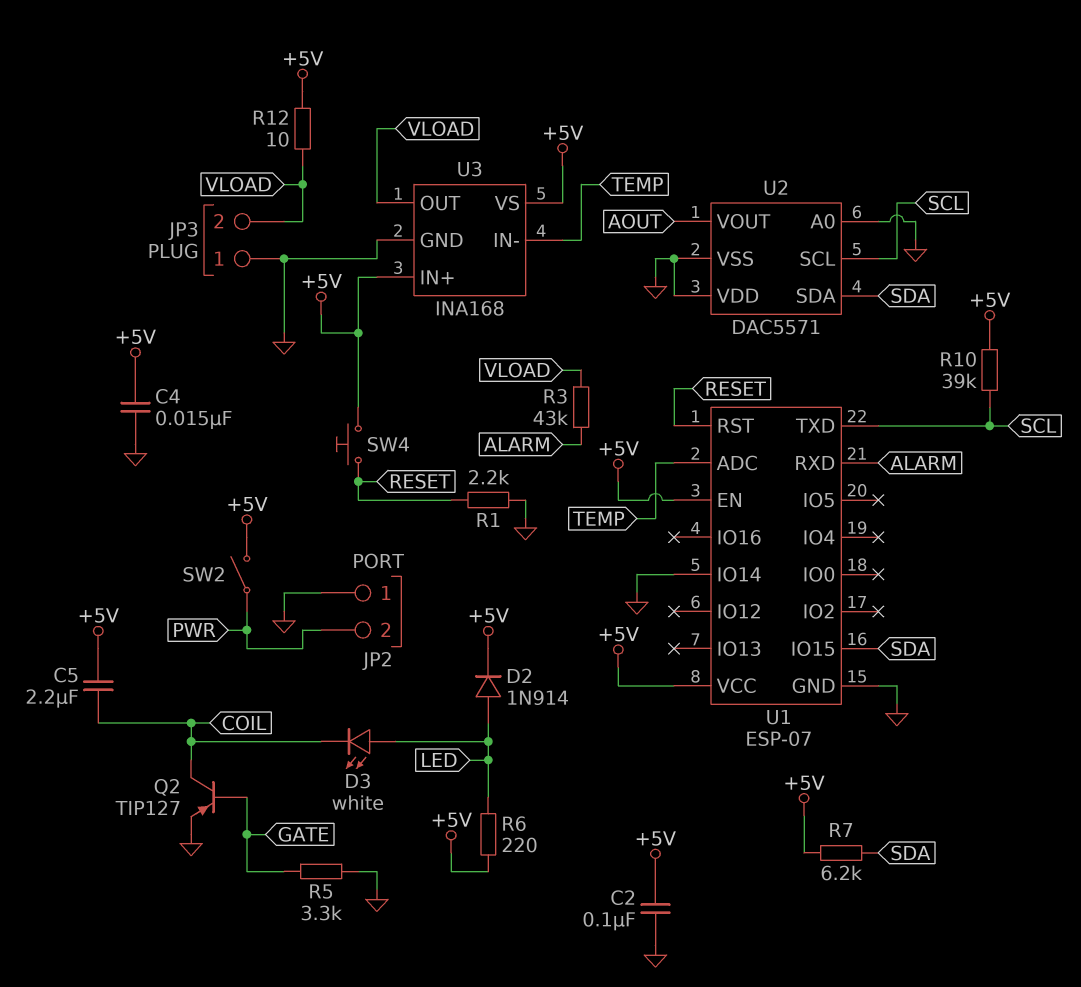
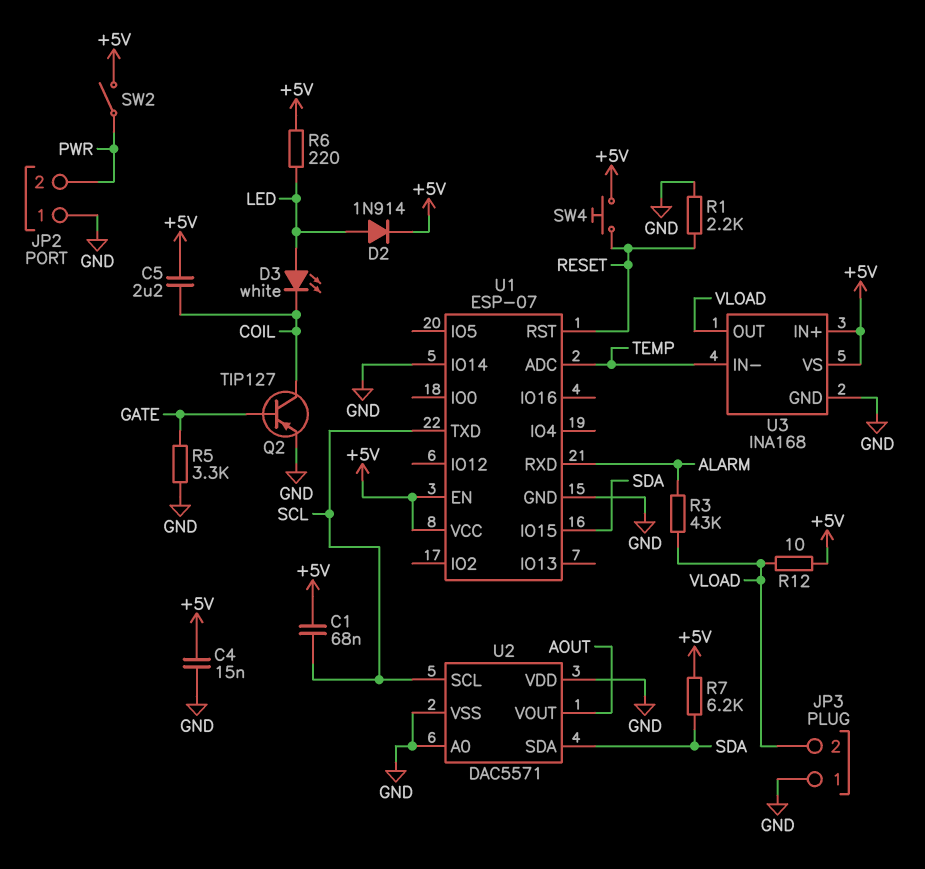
C1: none -> 68nF (+5V, SCL)
C2: 100nF (+5V, GND) -> none
R10: 39k (+5V, SCL) -> none

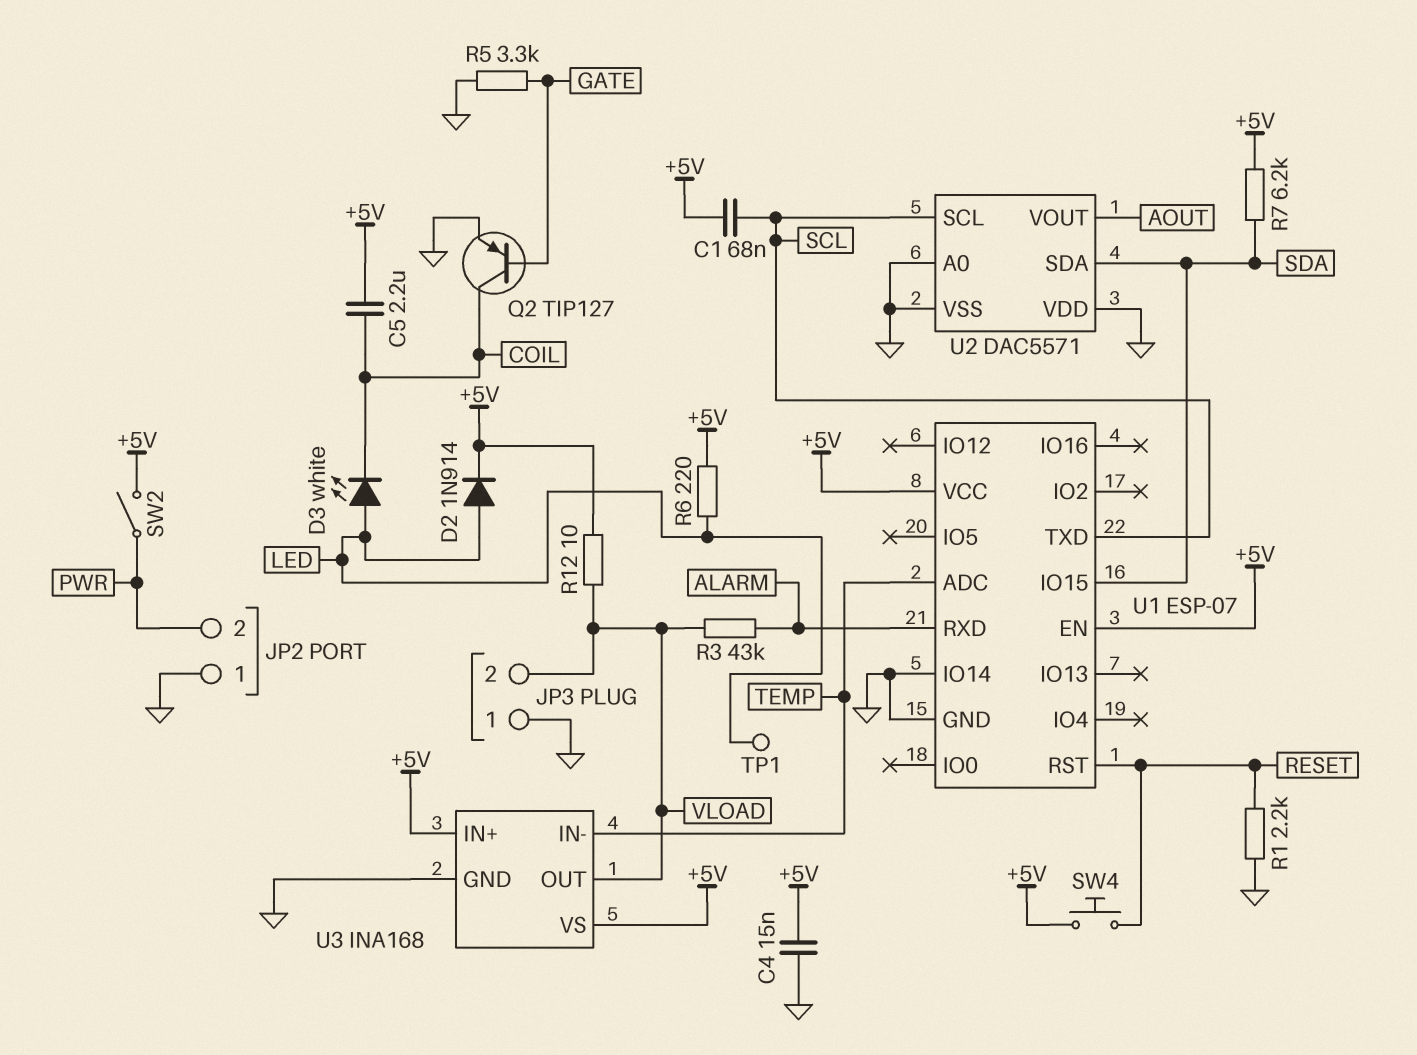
TP1: none -> test point (LED)

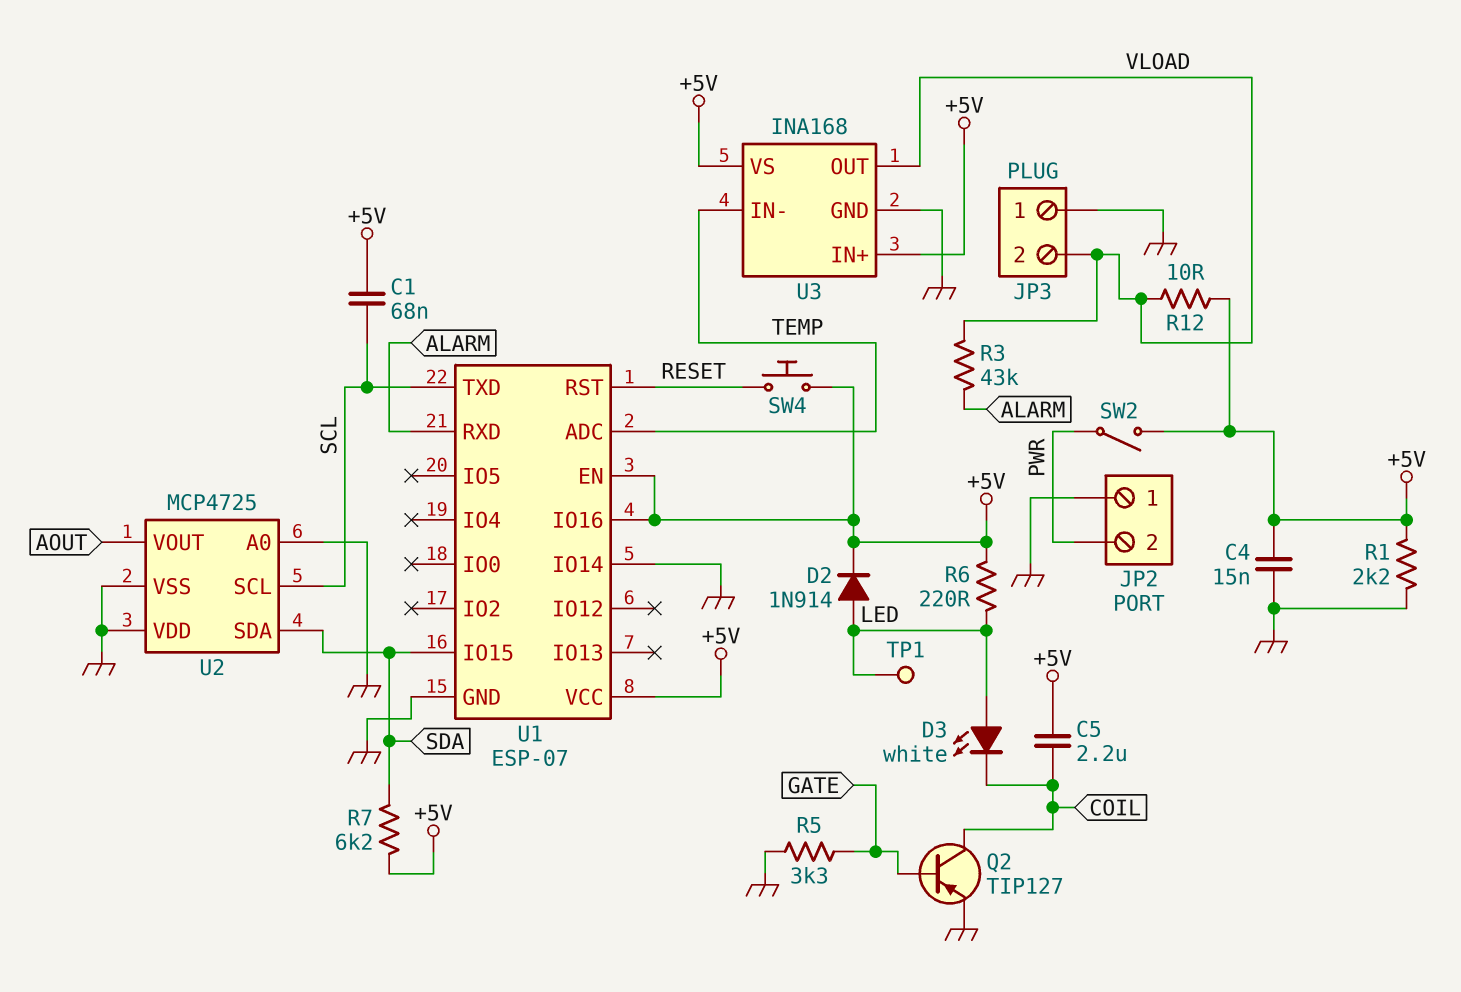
R1: 2.2k (GND, RESET) -> 2.2k (+5V, GND)
U1 pin IO16: none -> +5V
U2: DAC5571 -> MCP4725

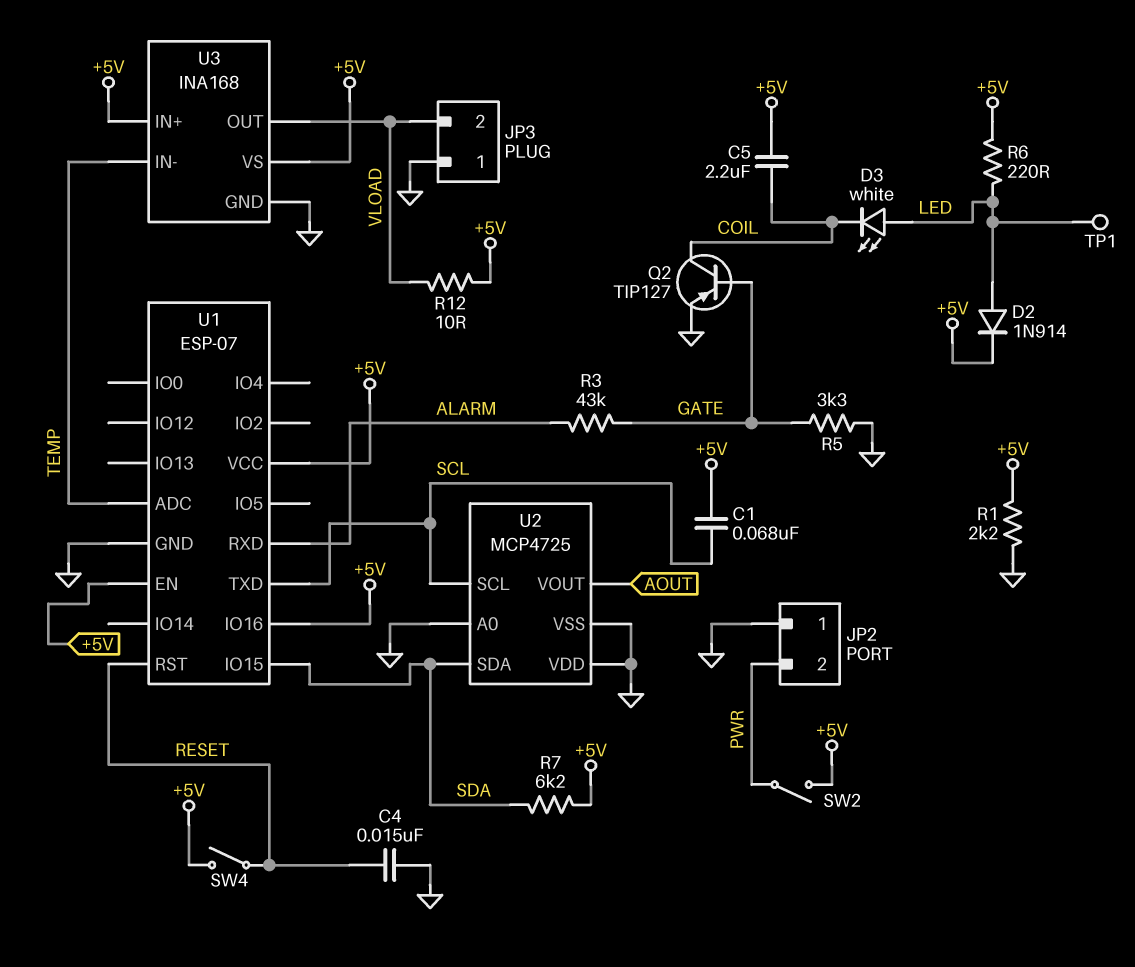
C4: 15nF (+5V, GND) -> 15nF (GND, RESET)
R3: 43k (ALARM, VLOAD) -> 43k (ALARM, GATE)
SW4: button (+5V, RESET) -> switch (+5V, RESET)
U1 pin IO14: GND -> none

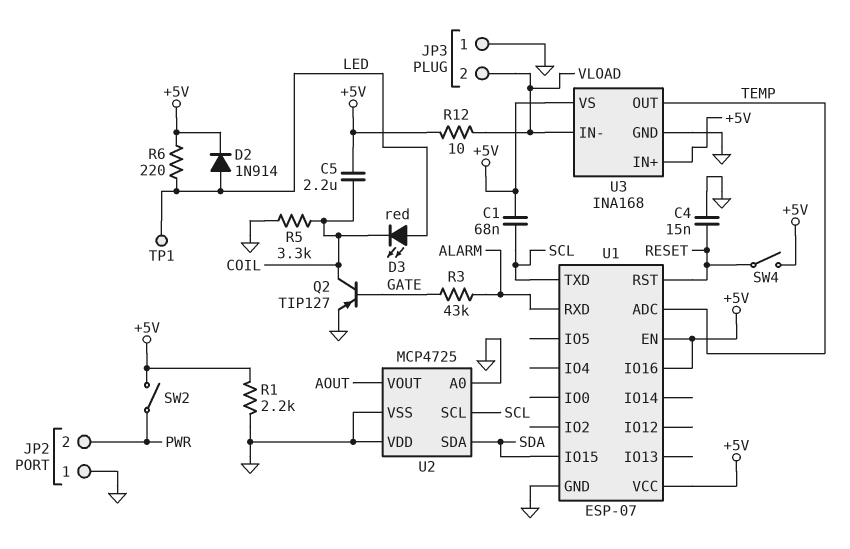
D3: LED white (A LED, K COIL) -> LED red (A LED, K COIL)
R5: 3.3k (GATE, GND) -> 3.3k (COIL, GND)
R7: 6.2k (+5V, SDA) -> none
U3 pin IN-: TEMP -> VLOAD
U3 pin OUT: VLOAD -> TEMP

